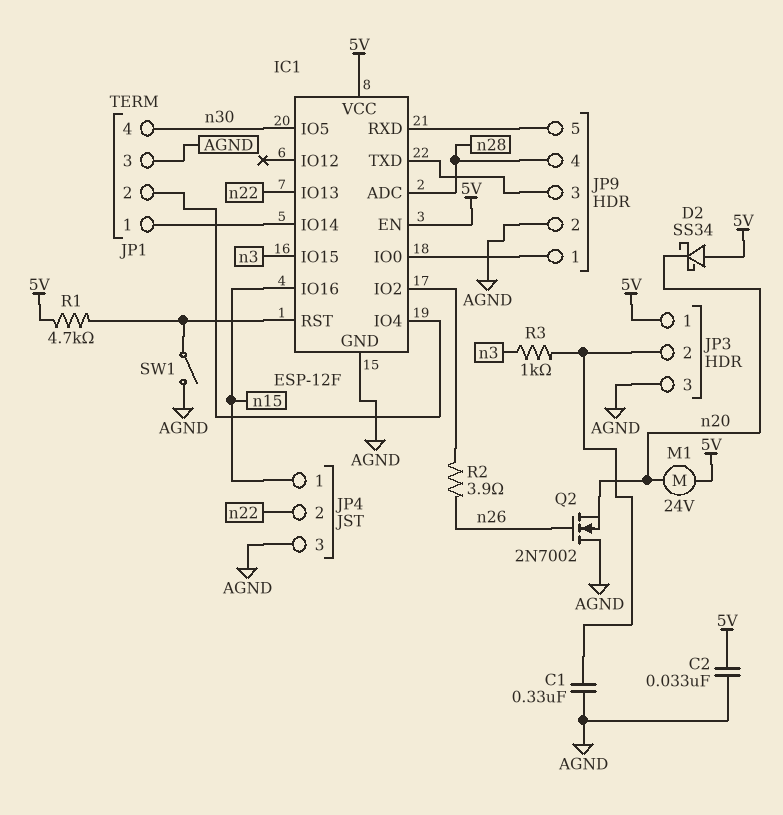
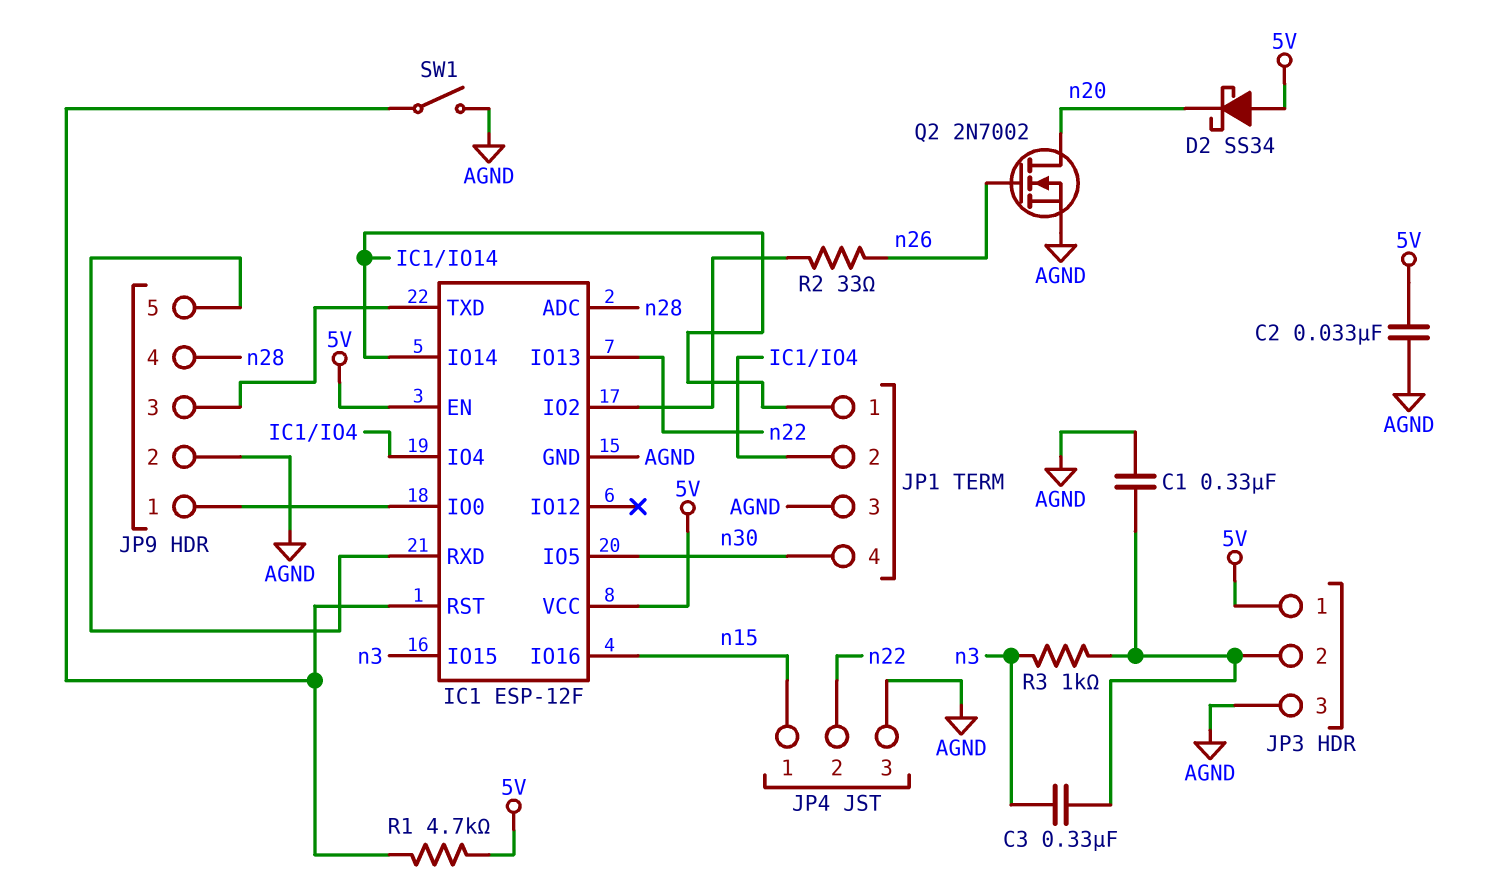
C3: none -> 330nF (JP3/2, n3)
M1: motor 24V (5V, n20) -> none
Q2: NMOS 2N7002 (G n26, D AGND, S n20) -> NMOS 2N7002 (G n26, D n20, S AGND)
R2: 3.9 (IC1/IO2, n26) -> 33 (IC1/IO2, n26)

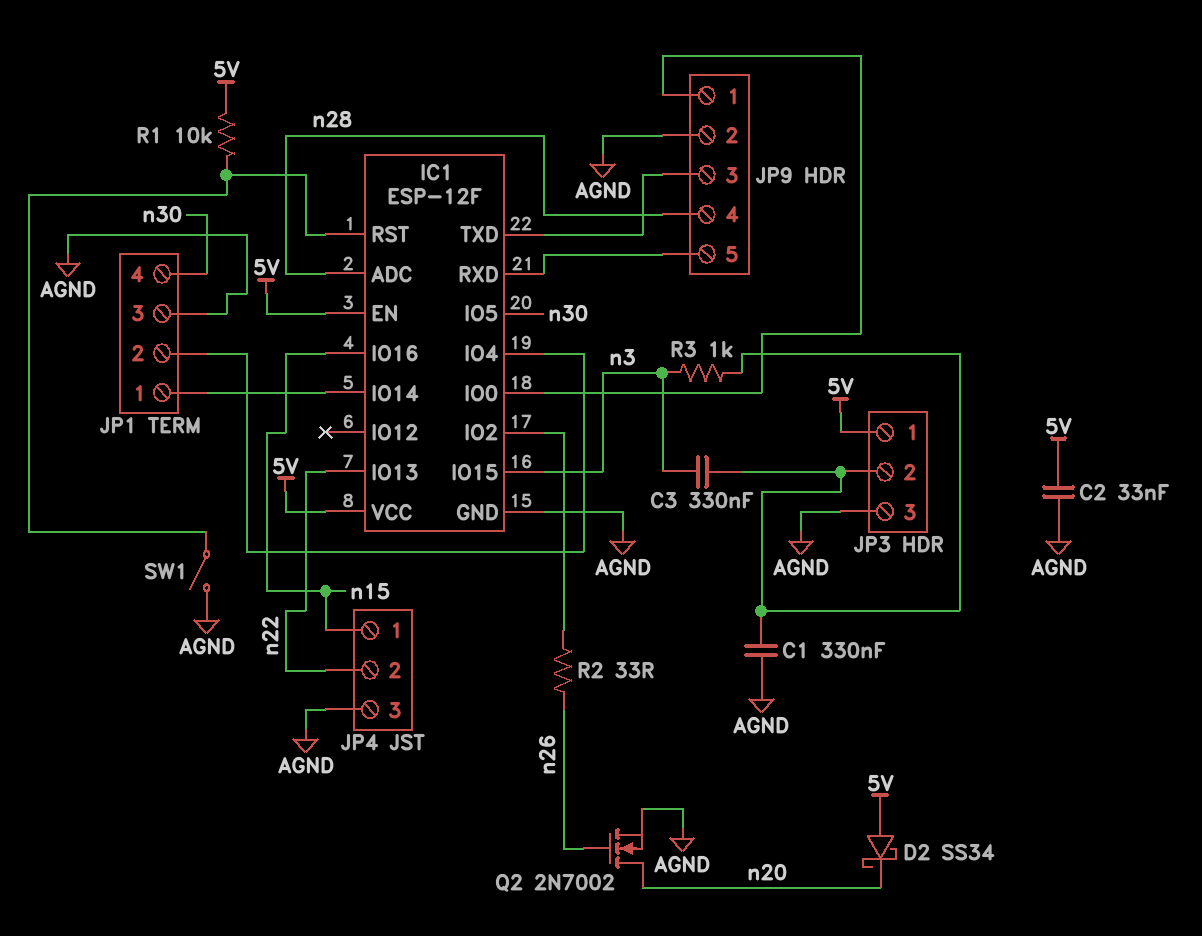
R1: 4.7k (5V, IC1/RST) -> 10k (5V, IC1/RST)

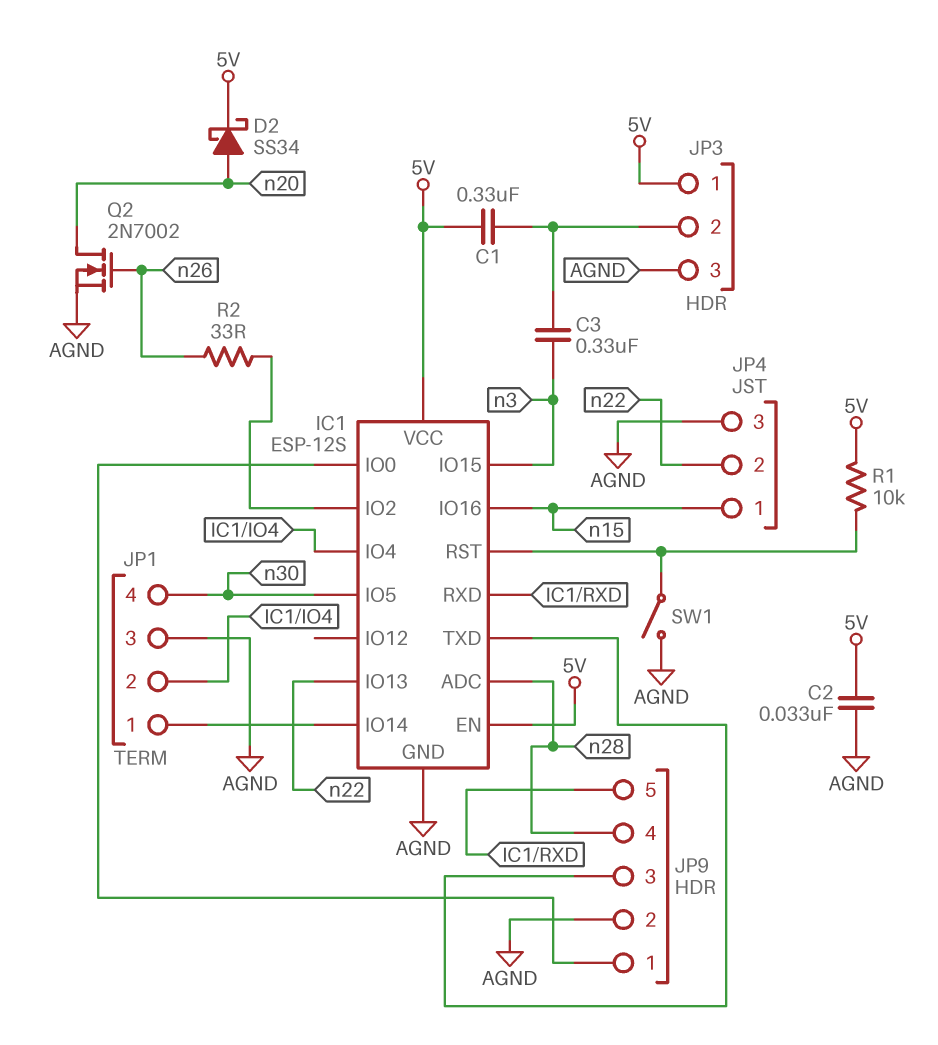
C1: 330nF (AGND, JP3/2) -> 330nF (5V, JP3/2)
D2: schottky SS34 (A 5V, K n20) -> schottky SS34 (A n20, K 5V)
IC1: ESP-12F -> ESP-12S
R3: 1k (JP3/2, n3) -> none

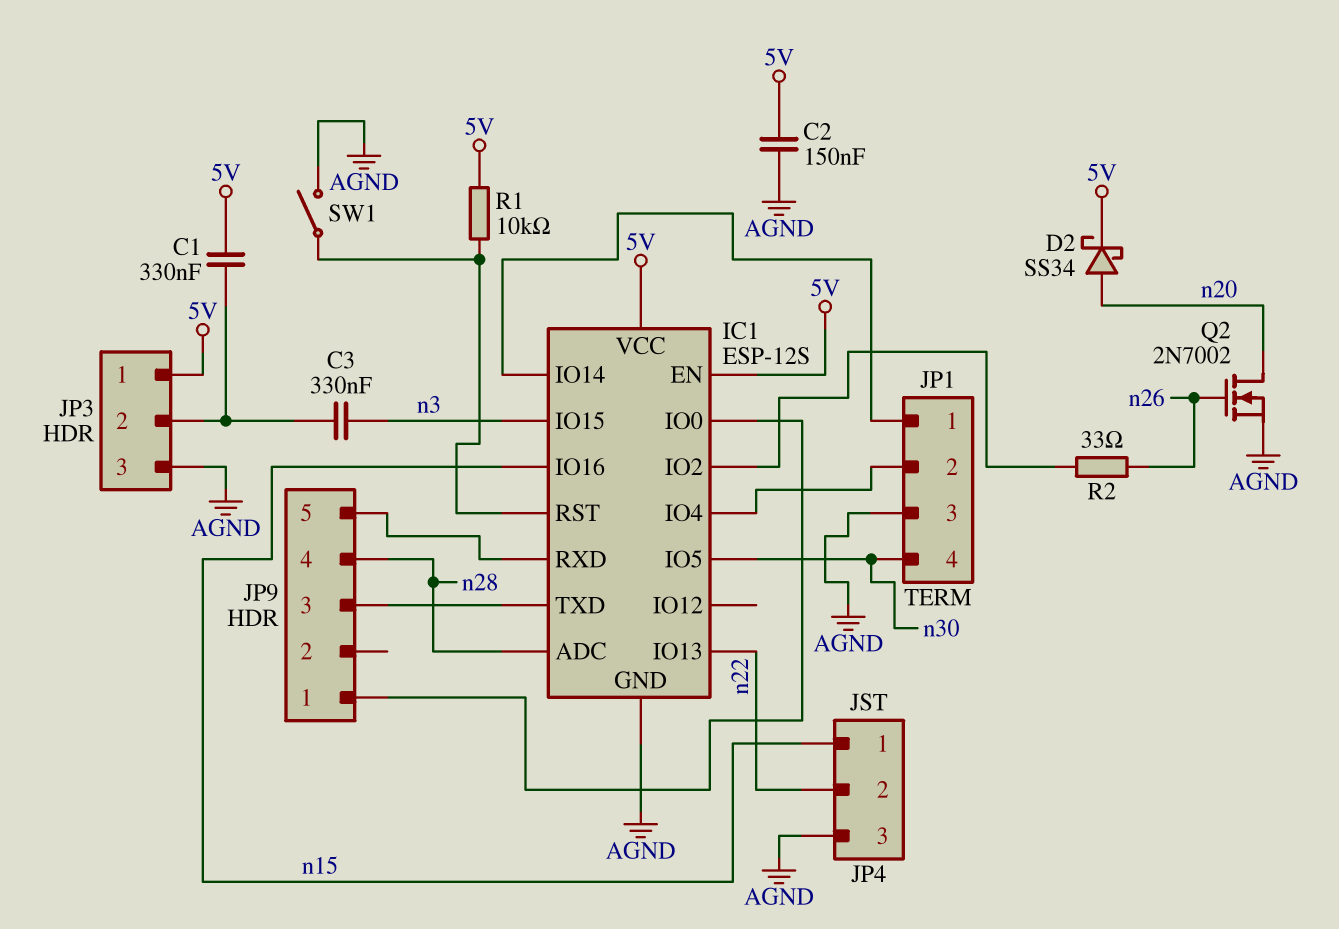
C2: 33nF (5V, AGND) -> 150nF (5V, AGND)
JP9 pin 2: AGND -> none

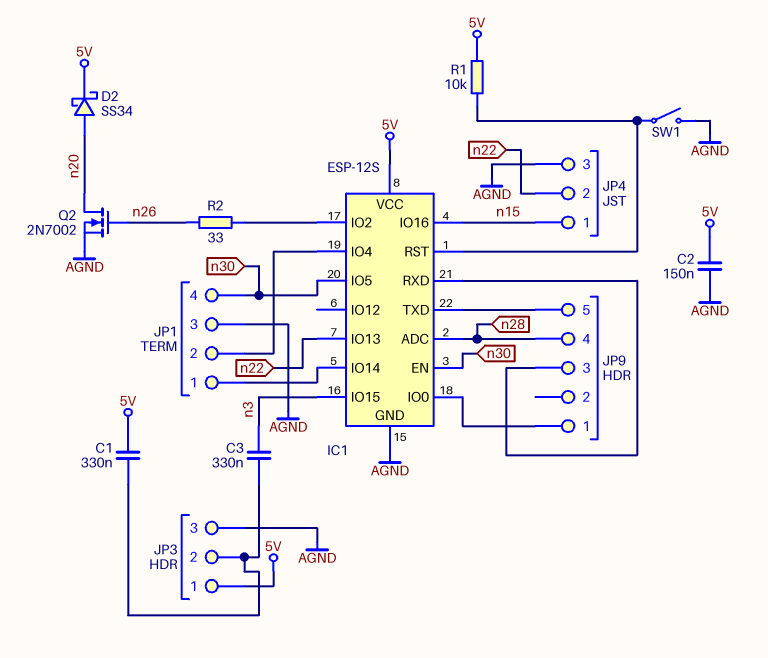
IC1 pin EN: 5V -> n30
JP9 pin 3: IC1/TXD -> IC1/RXD
JP9 pin 5: IC1/RXD -> IC1/TXD

